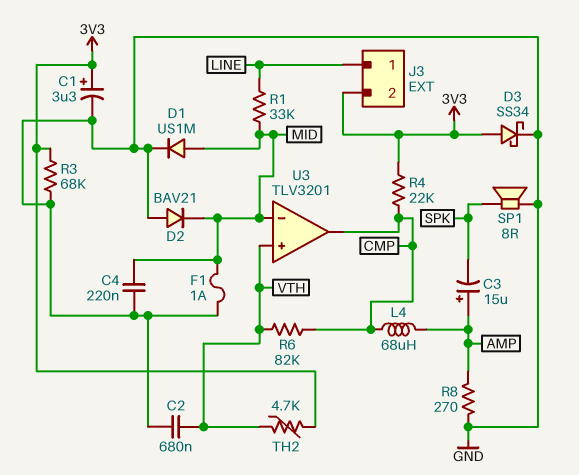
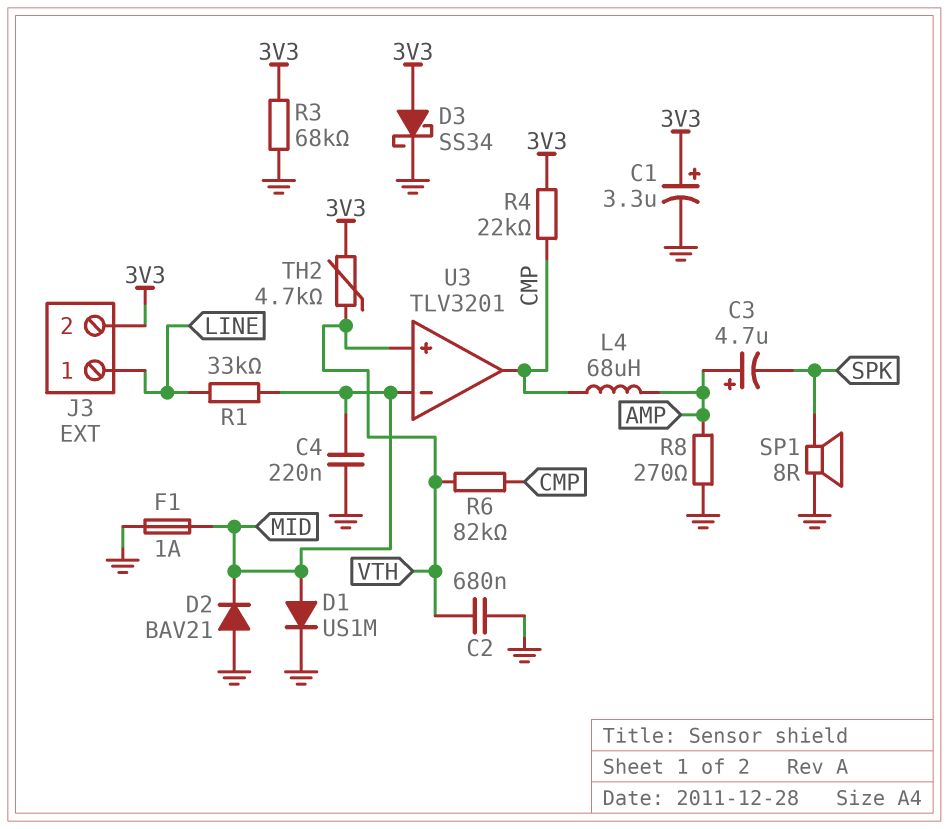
C3: 15uF (plus AMP, minus SPK) -> 4.7uF (plus AMP, minus SPK)

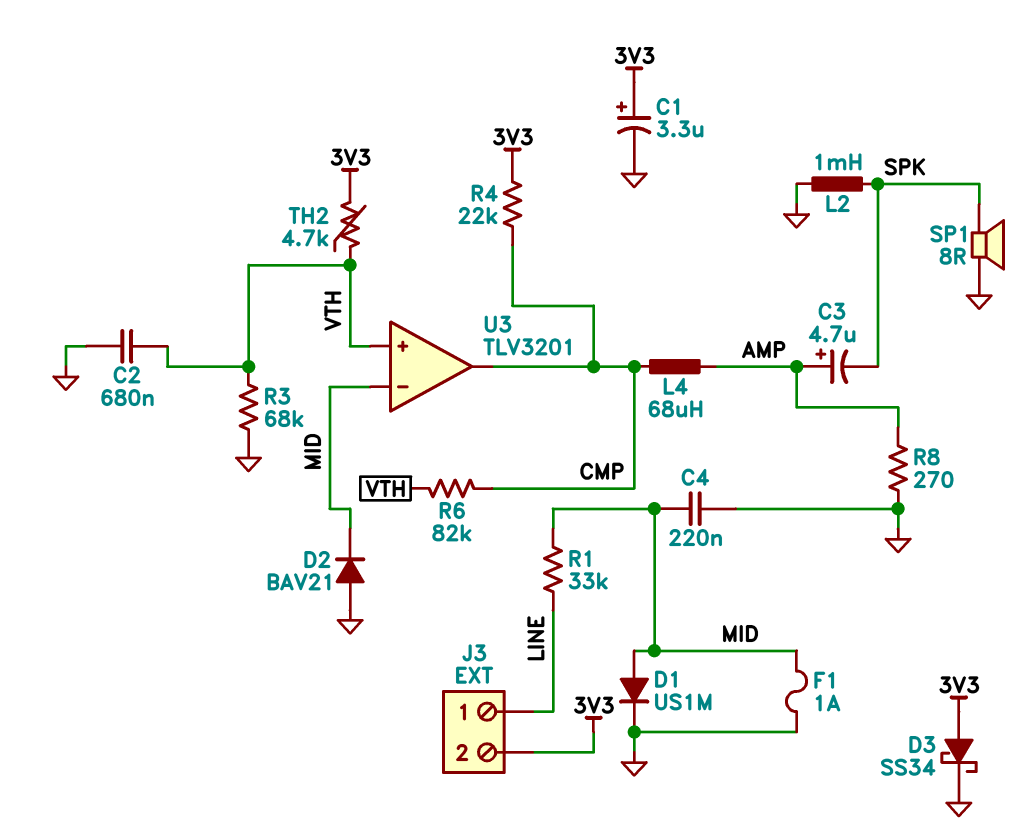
L2: none -> 1mH (GND, SPK)
R3: 68k (3V3, GND) -> 68k (GND, VTH)

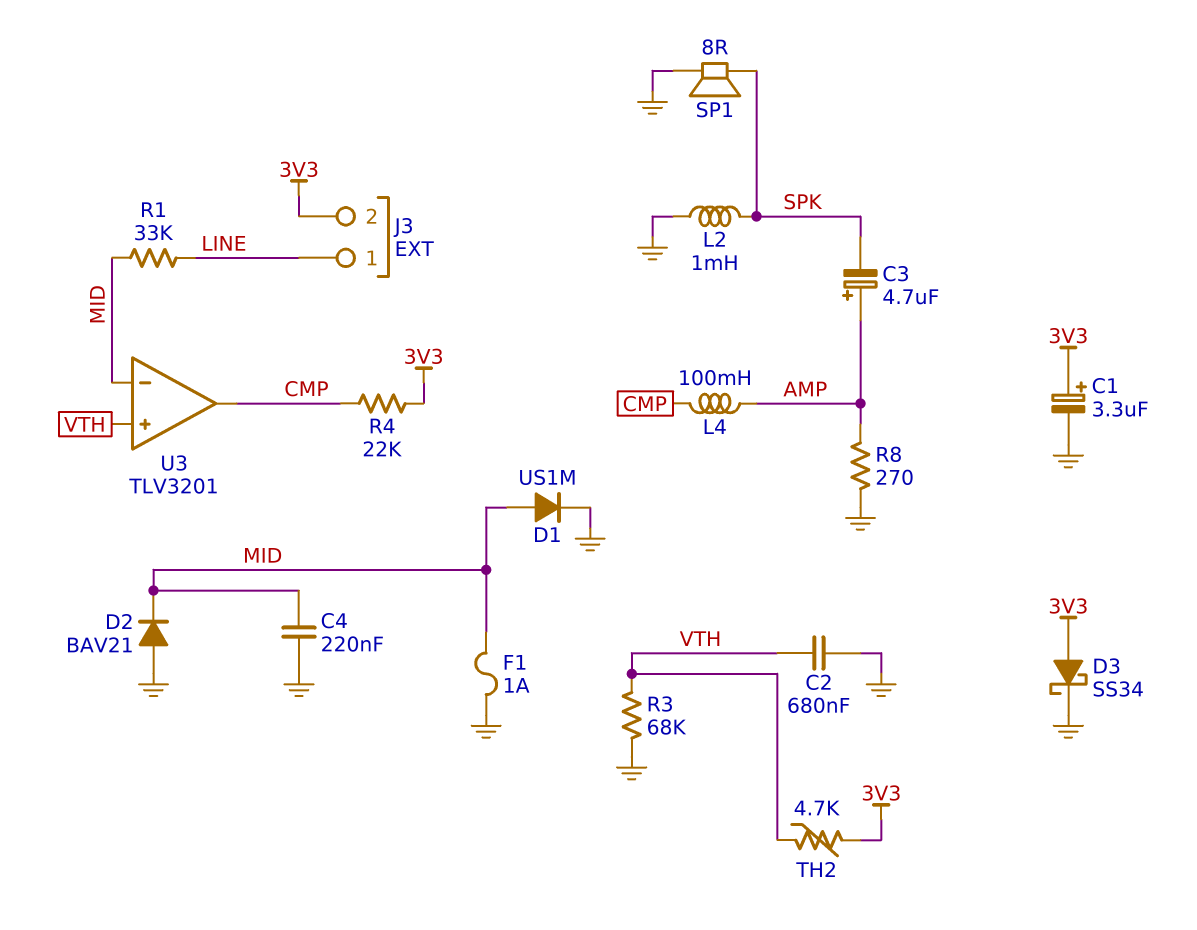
L4: 68uH (AMP, CMP) -> 100mH (AMP, CMP)
R6: 82k (CMP, VTH) -> none

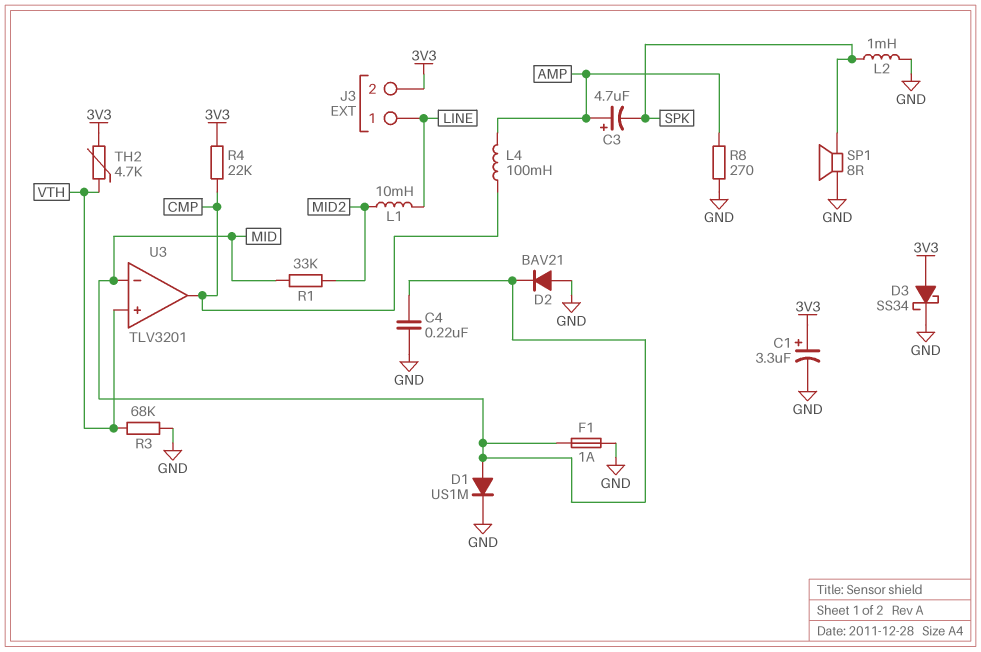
C2: 680nF (GND, VTH) -> none
L1: none -> 10mH (LINE, MID2)
R1: 33k (LINE, MID) -> 33k (MID, MID2)

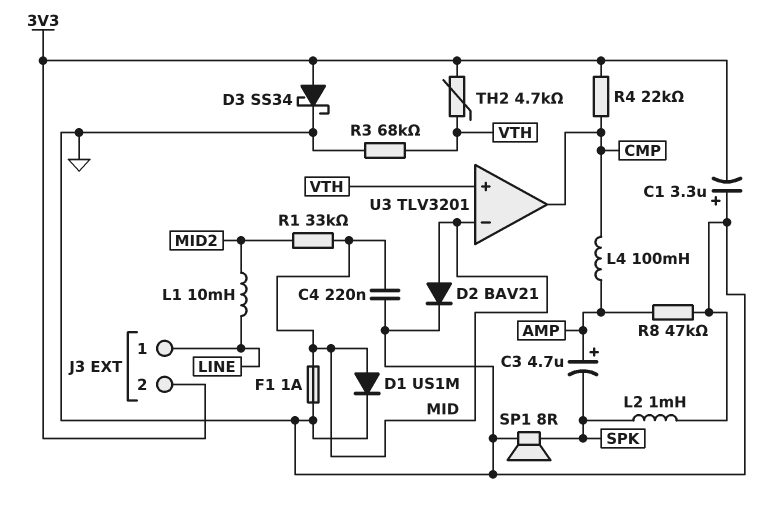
C1: 3.3uF (plus 3V3, minus GND) -> 3.3uF (plus GND, minus 3V3)
D2: diode BAV21 (A GND, K MID) -> diode BAV21 (A MID, K GND)
R8: 270 (AMP, GND) -> 47k (AMP, GND)

